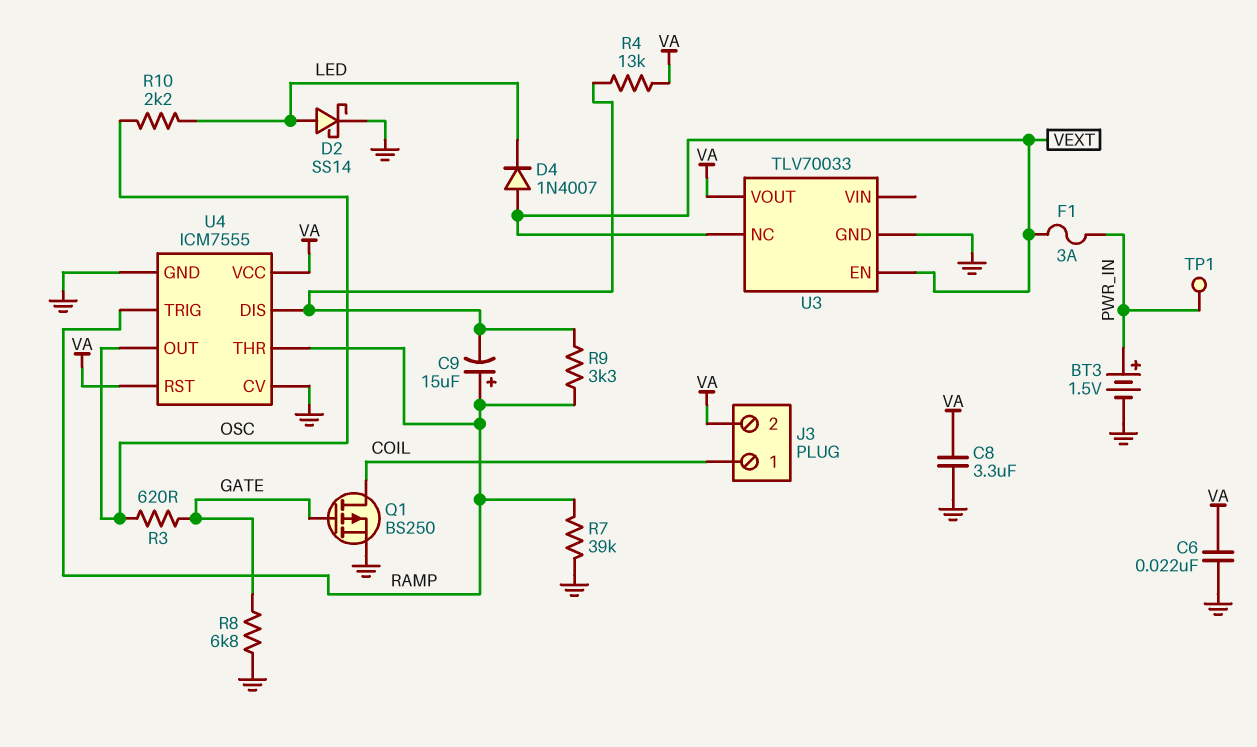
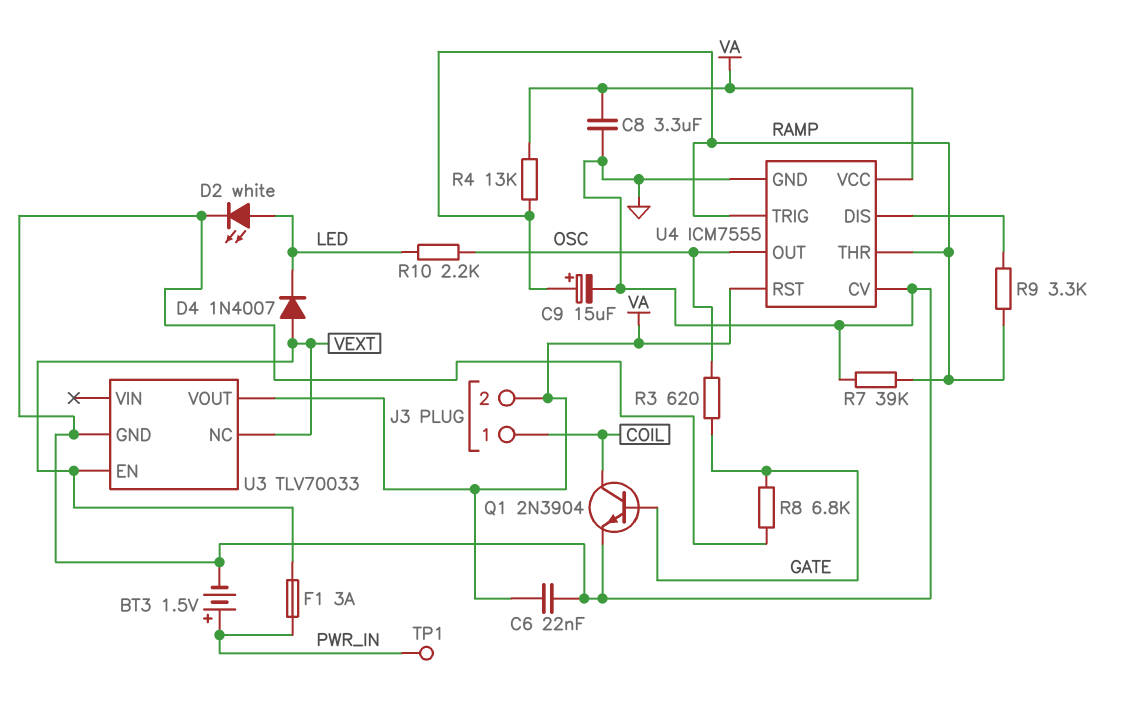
C9: 15uF (plus RAMP, minus U4/DIS) -> 15uF (plus RAMP, minus GND)
D2: schottky SS14 (A LED, K GND) -> LED white (A LED, K GND)
Q1: PMOS BS250 (G GATE, D COIL, S GND) -> NPN 2N3904 (B GATE, C COIL, E GND)
R4: 13k (U4/DIS, VA) -> 13k (RAMP, VA)

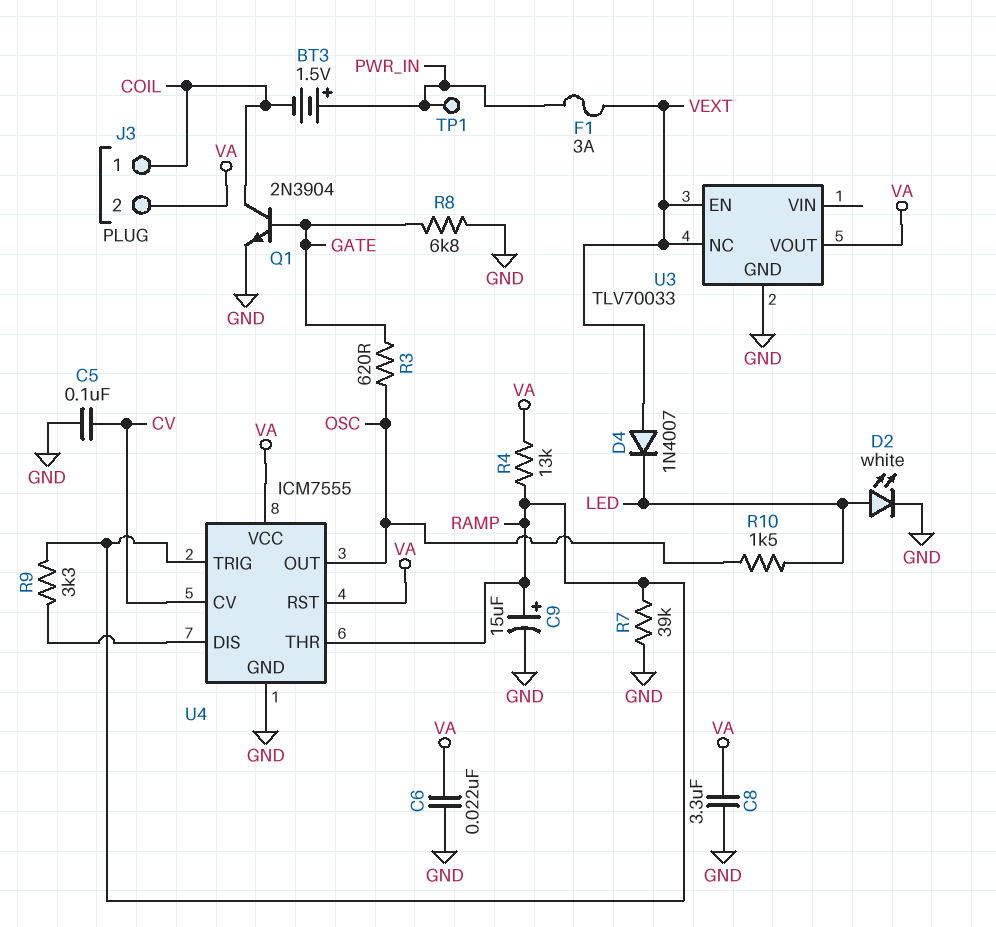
BT3: 1.5V (plus PWR_IN, minus GND) -> 1.5V (plus PWR_IN, minus COIL)
C5: none -> 100nF (CV, GND)
R10: 2.2k (LED, OSC) -> 1.5k (LED, OSC)
U4 pin CV: GND -> CV

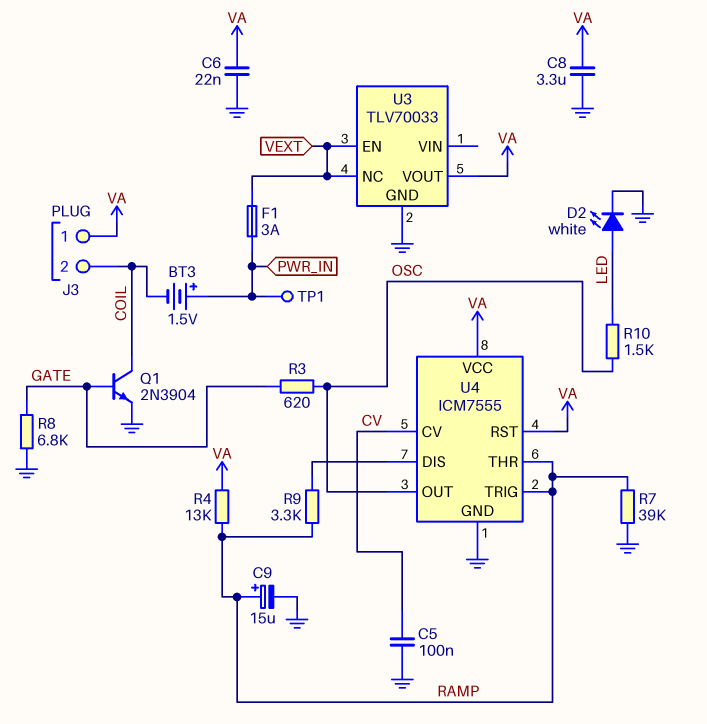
D4: diode 1N4007 (A VEXT, K LED) -> none
J3 pin 1: COIL -> VA
J3 pin 2: VA -> COIL

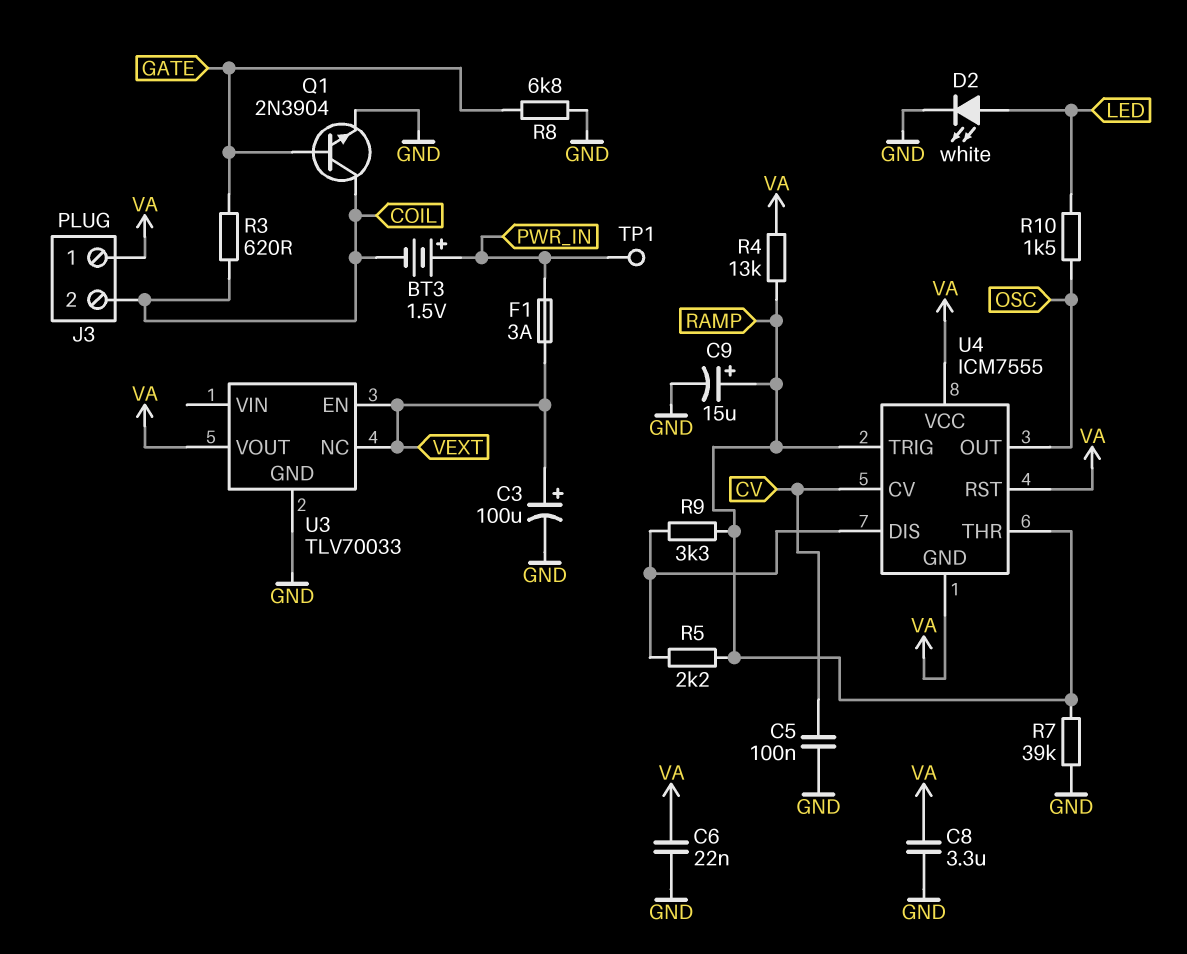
C3: none -> 100uF (plus VEXT, minus GND)
R3: 620 (GATE, OSC) -> 620 (COIL, GATE)
R5: none -> 2.2k (RAMP, U4/DIS)
U4 pin GND: GND -> VA

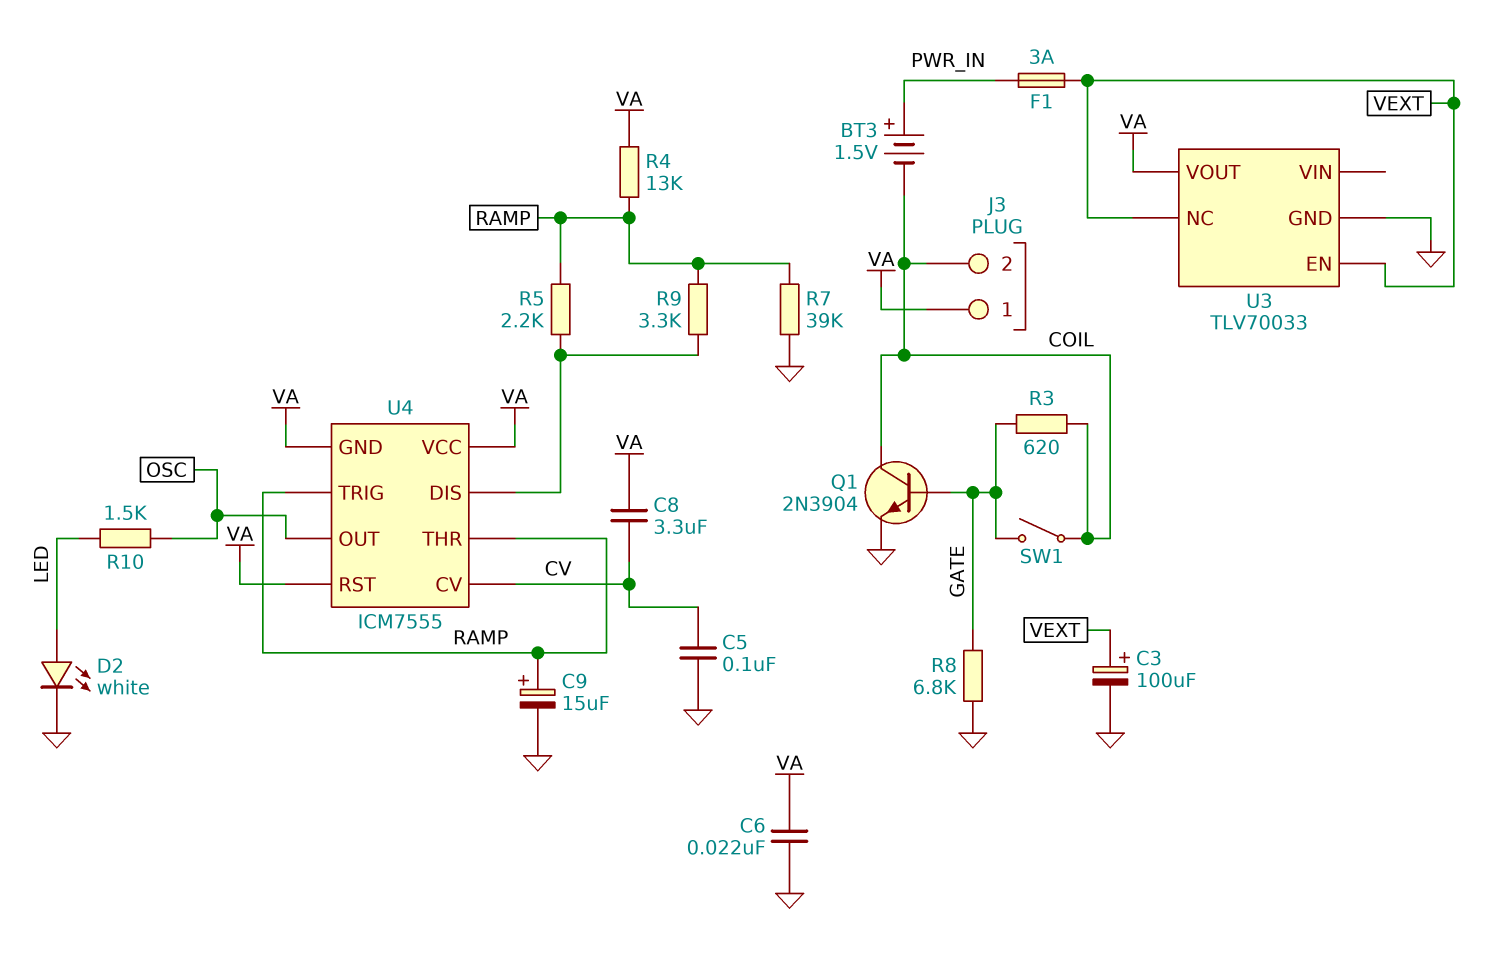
C8: 3.3uF (GND, VA) -> 3.3uF (CV, VA)
SW1: none -> switch (COIL, GATE)
TP1: test point (PWR_IN) -> none

